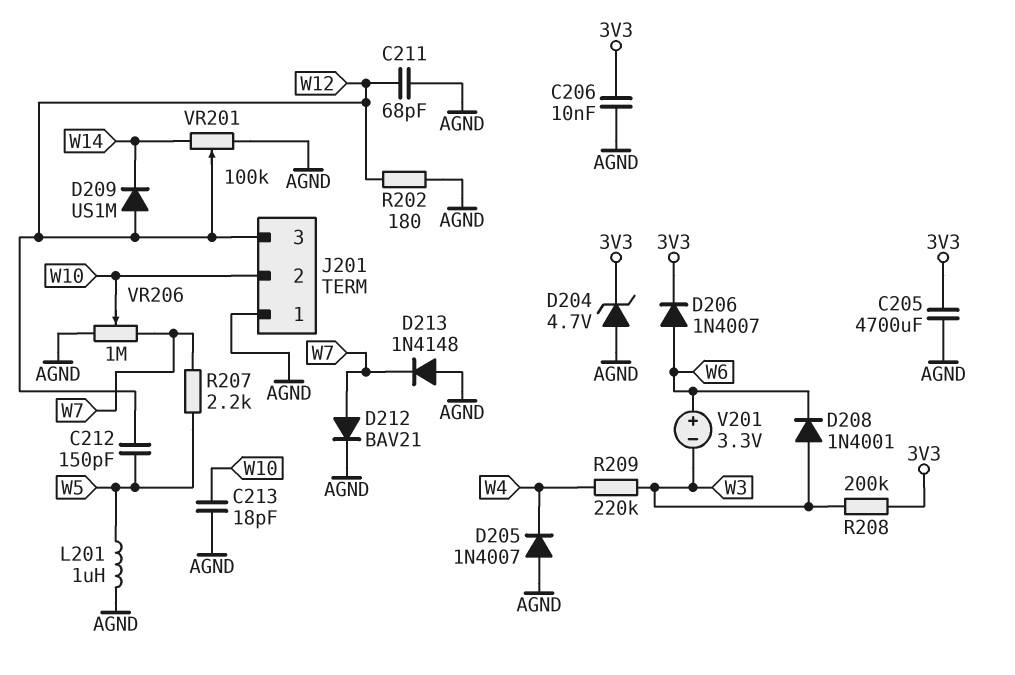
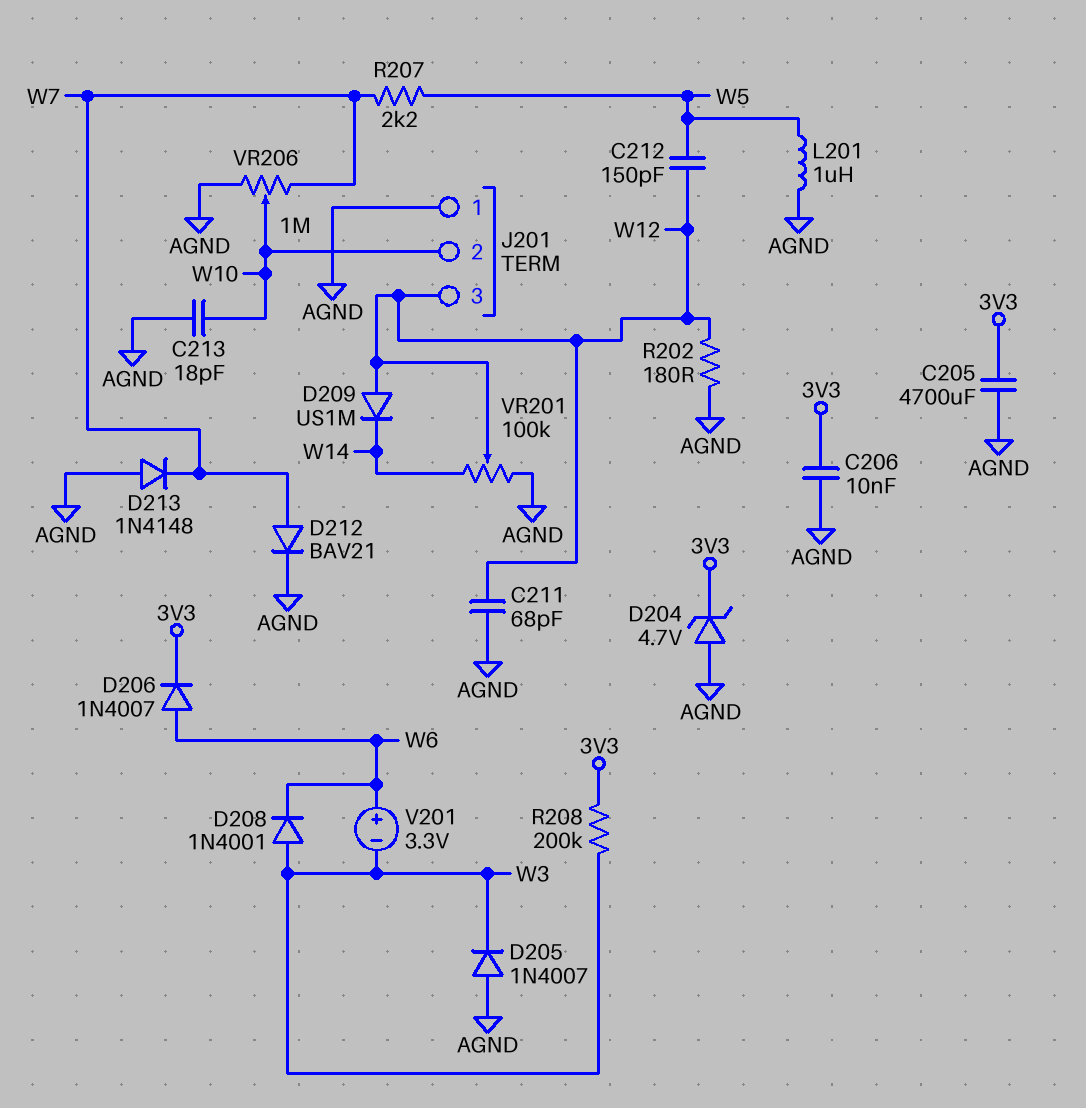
D205: diode 1N4007 (A AGND, K W4) -> diode 1N4007 (A AGND, K W3)
R209: 220k (W3, W4) -> none

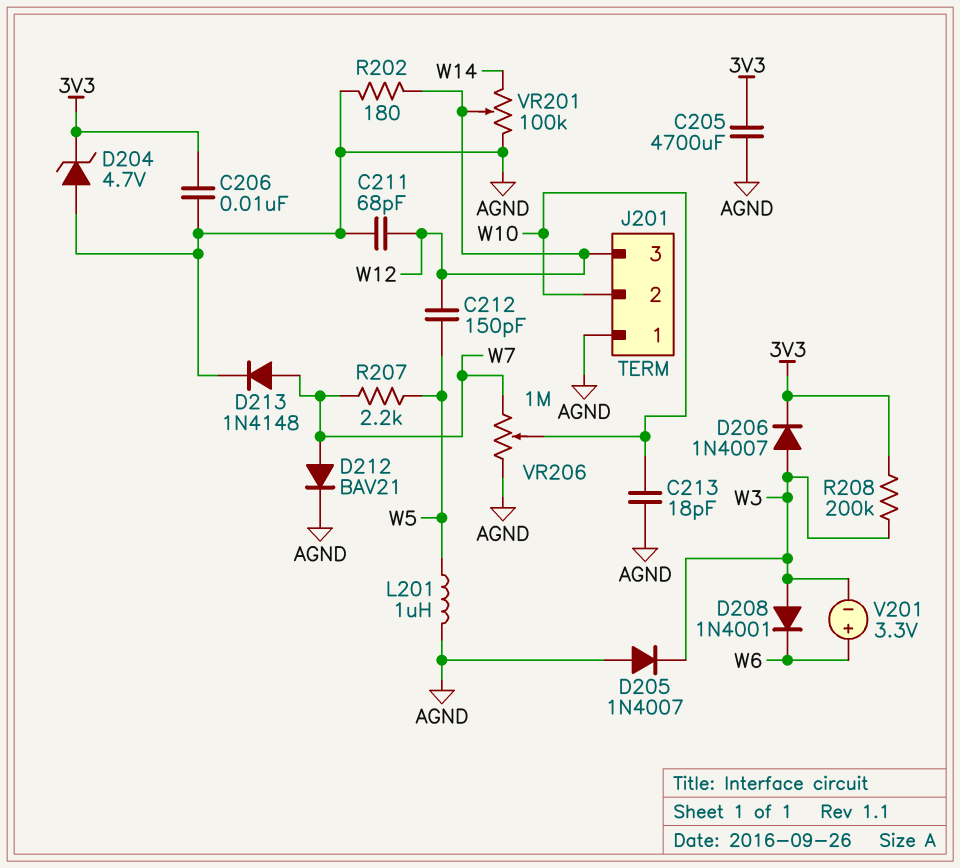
D206: diode 1N4007 (A W6, K 3V3) -> diode 1N4007 (A W3, K 3V3)
D209: diode US1M (A W12, K W14) -> none
D213: diode 1N4148 (A AGND, K W7) -> diode 1N4148 (A W7, K AGND)

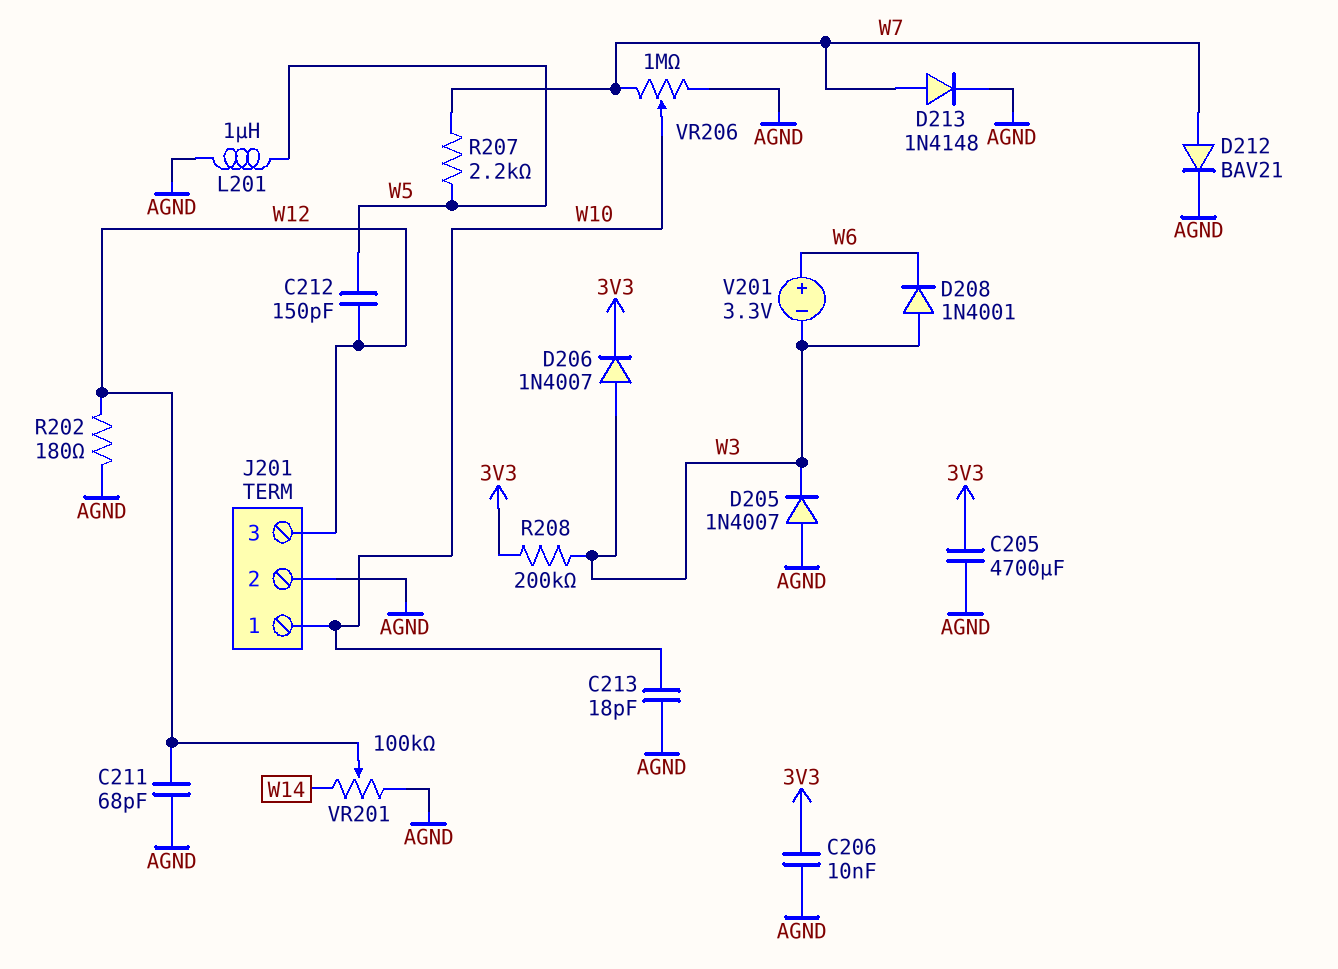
D204: zener 4.7V (A AGND, K 3V3) -> none
J201 pin 1: AGND -> W10
J201 pin 2: W10 -> AGND

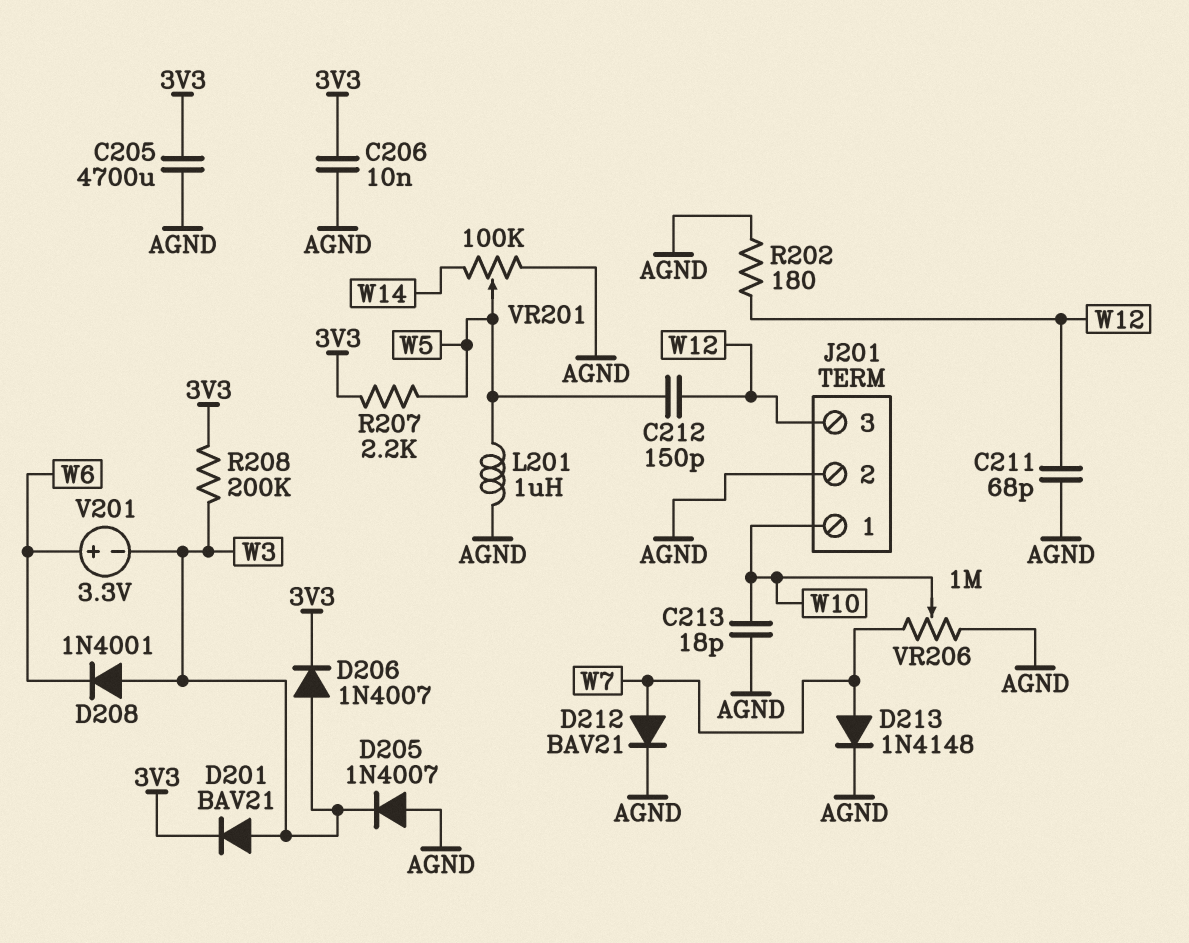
D201: none -> diode BAV21 (A W3, K 3V3)
R207: 2.2k (W5, W7) -> 2.2k (3V3, W5)
VR201: 100k (AGND, W14, wiper W12) -> 100k (AGND, W14, wiper W5)

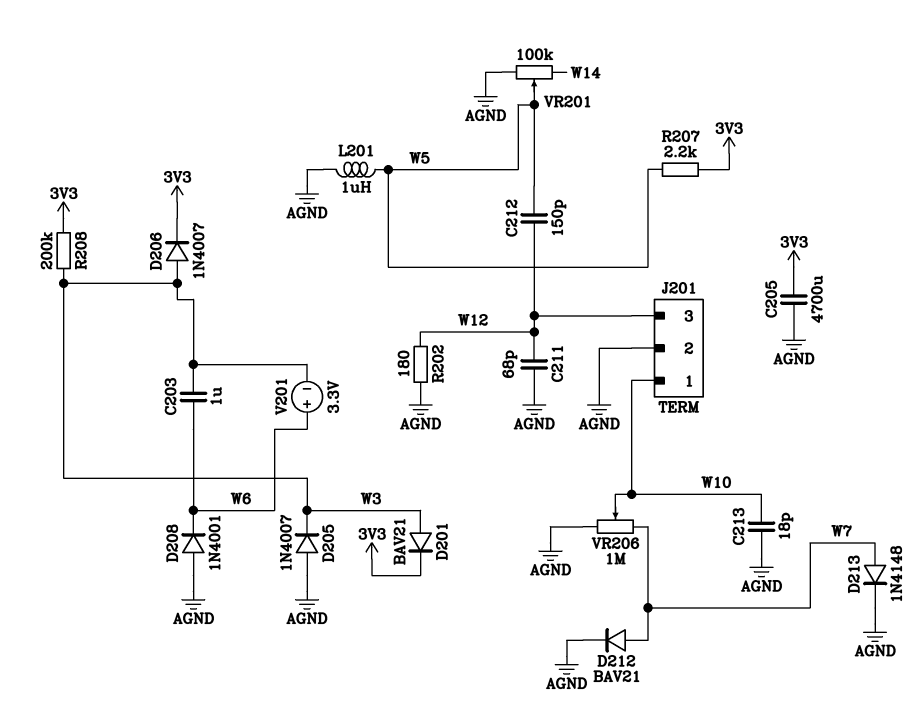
C203: none -> 1uF (W3, W6)
C206: 10nF (3V3, AGND) -> none
D208: diode 1N4001 (A W3, K W6) -> diode 1N4001 (A AGND, K W6)

